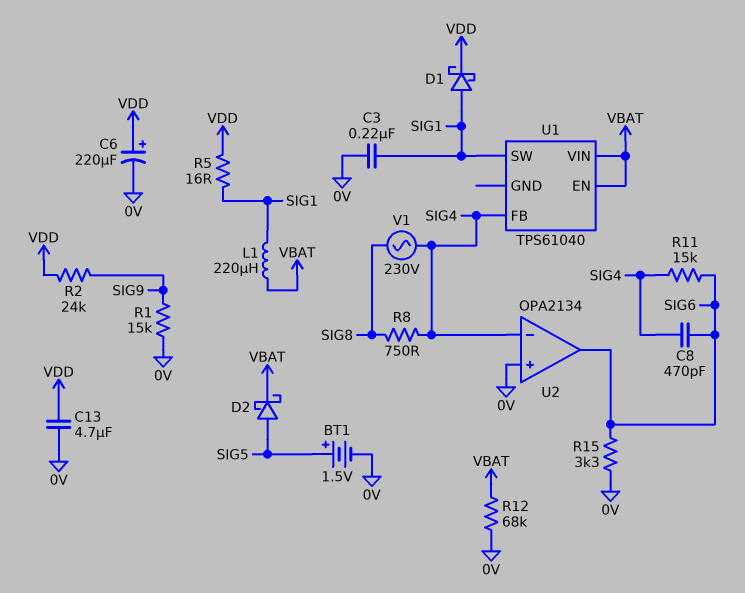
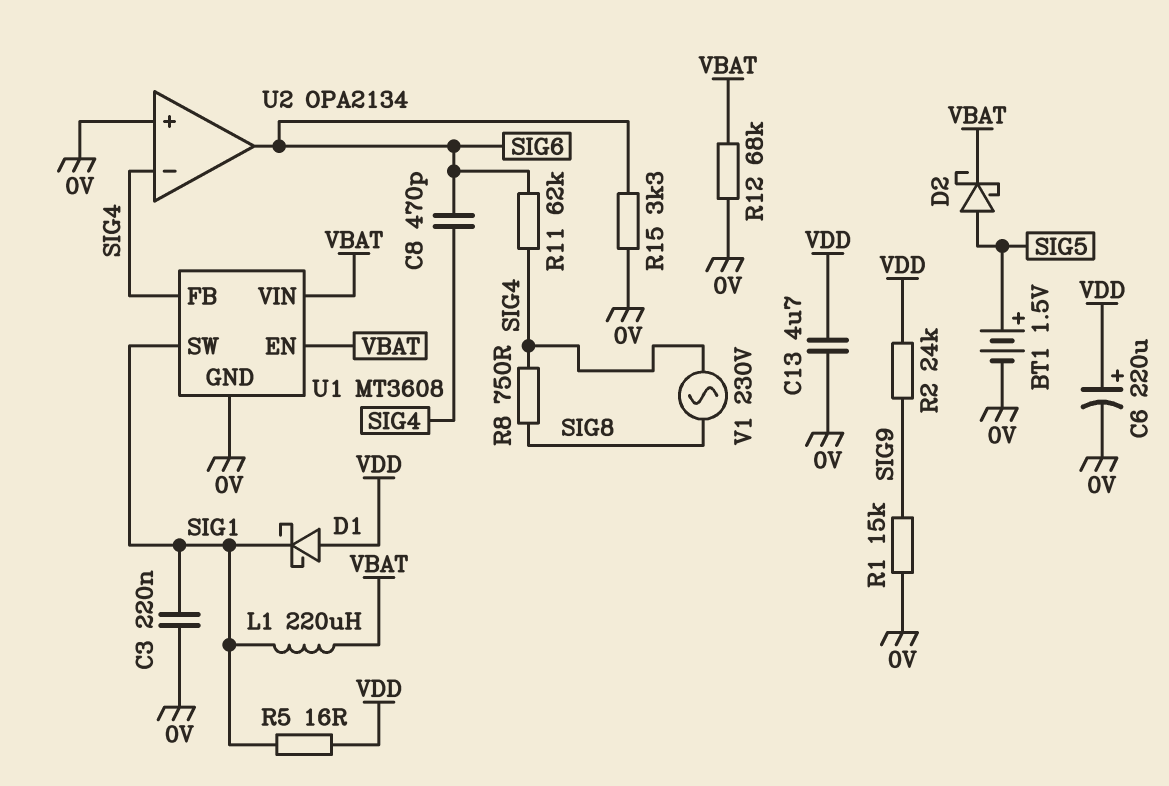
D1: schottky (A SIG1, K VDD) -> schottky (A VDD, K SIG1)
R11: 15k (SIG4, SIG6) -> 62k (SIG4, SIG6)
U1: TPS61040 -> MT3608
U1 pin GND: none -> 0V

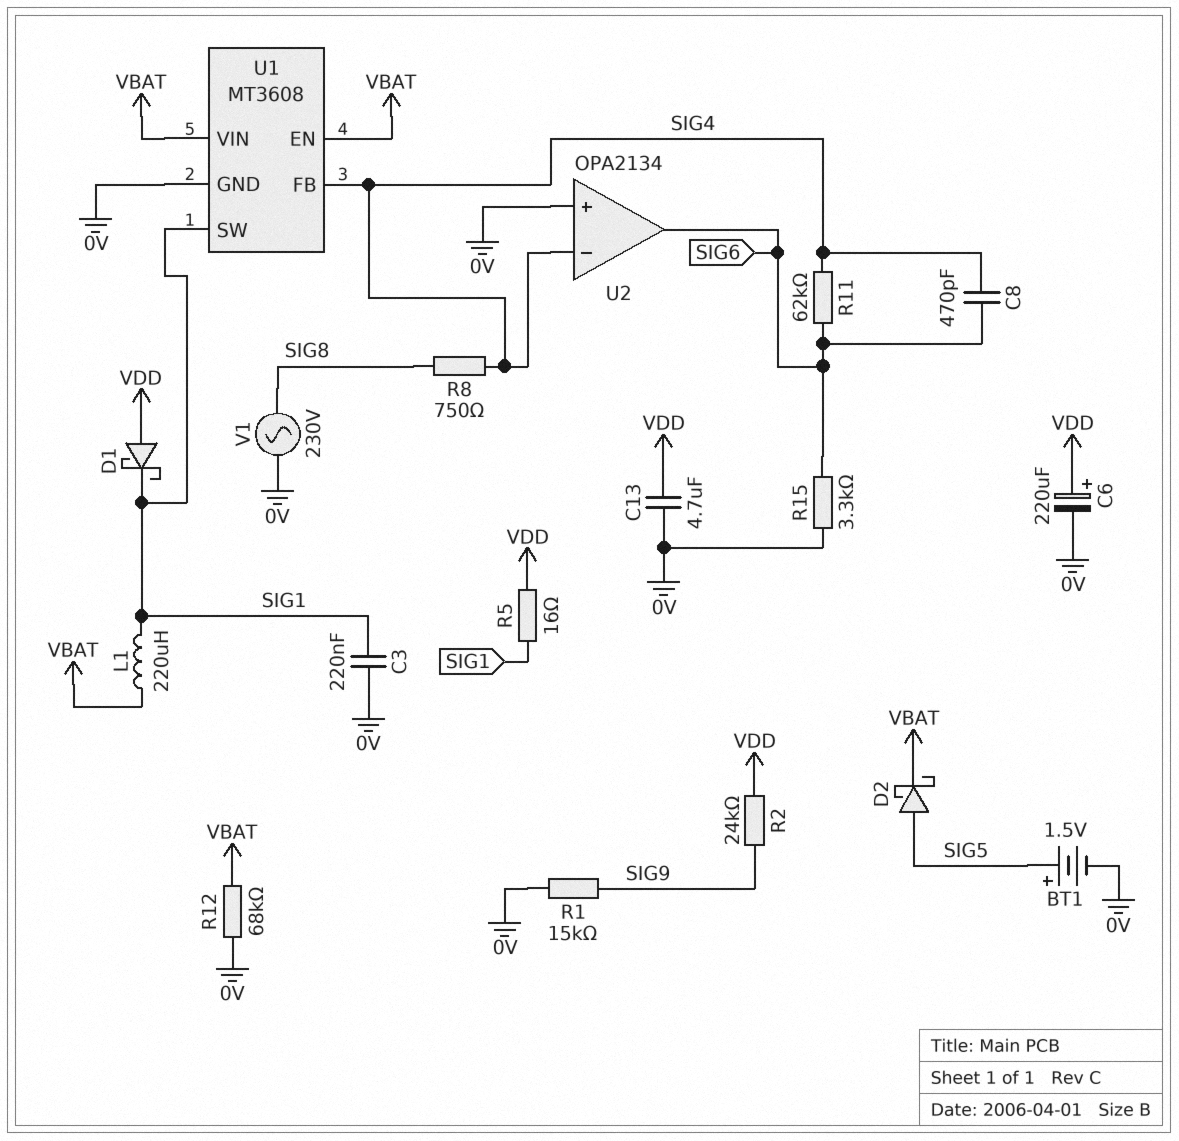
V1: AC 230V (SIG4, SIG8) -> AC 230V (0V, SIG8)

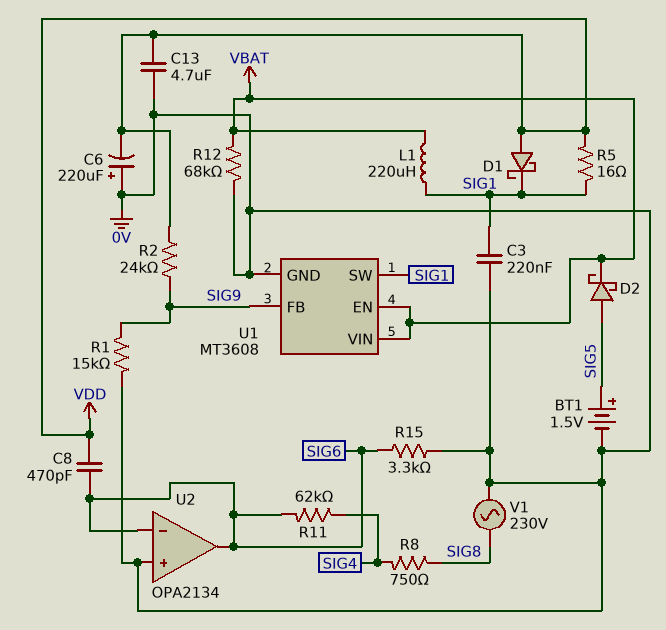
C6: 220uF (plus VDD, minus 0V) -> 220uF (plus 0V, minus VDD)
C8: 470pF (SIG4, SIG6) -> 470pF (SIG6, VDD)
U1 pin FB: SIG4 -> SIG9
U2 pin in-: SIG4 -> SIG6

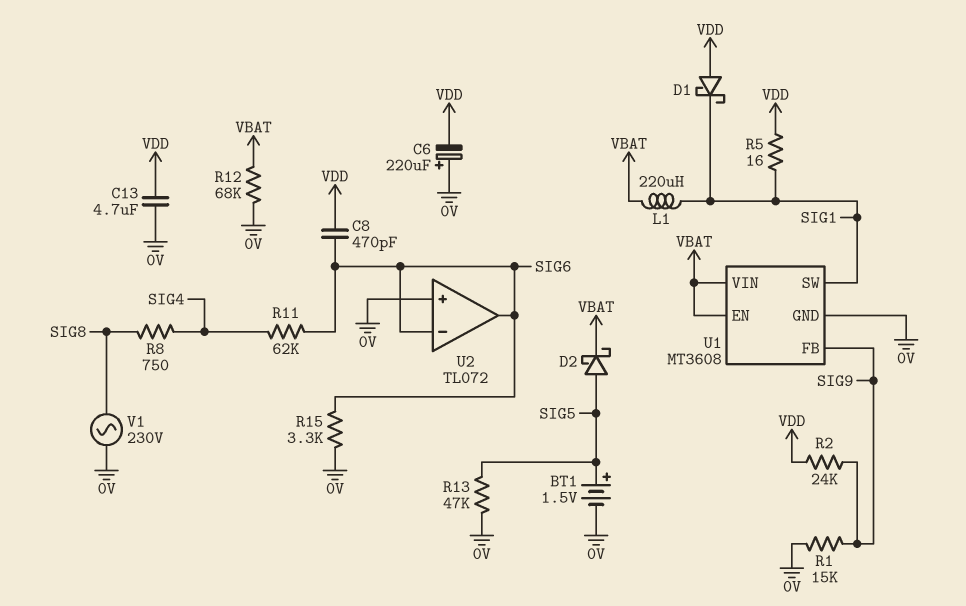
C3: 220nF (0V, SIG1) -> none
R13: none -> 47k (0V, SIG5)
U2: OPA2134 -> TL072

